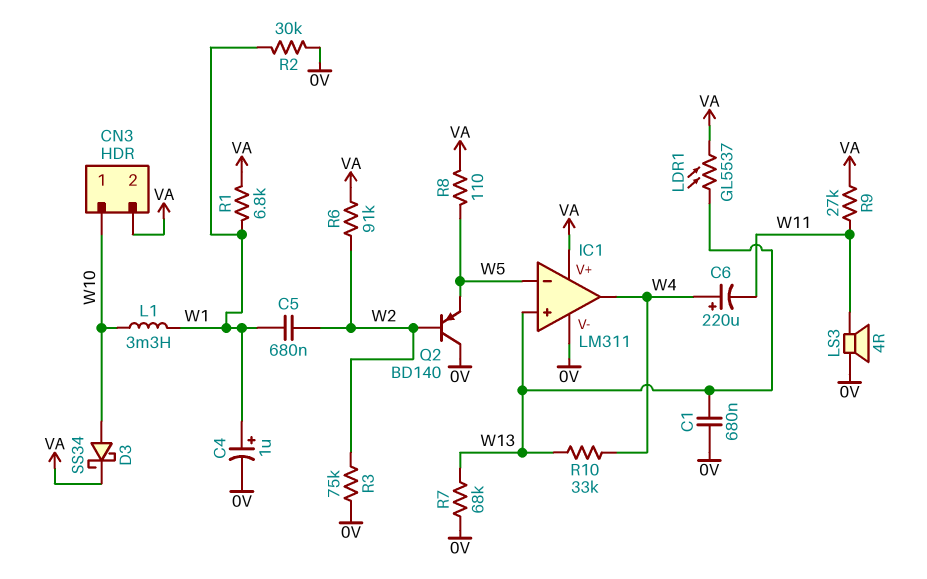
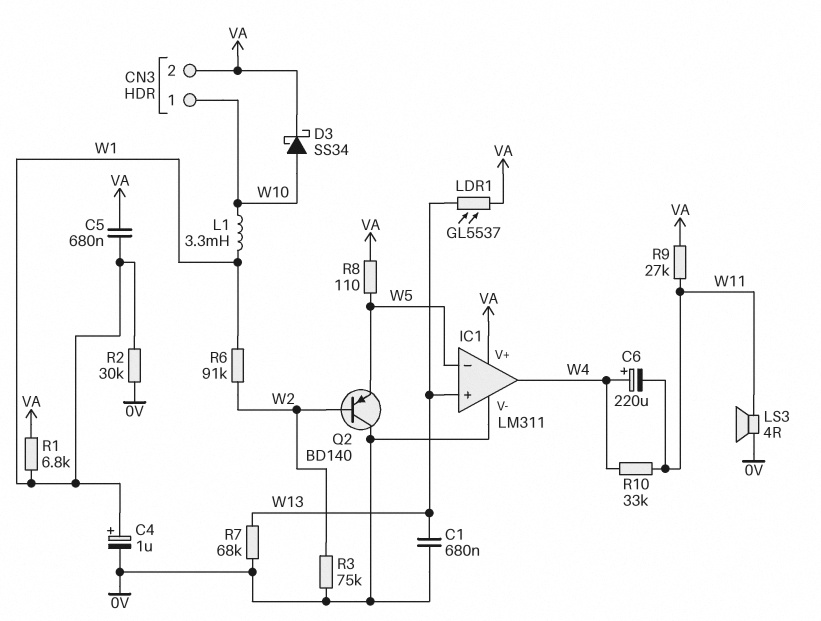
C5: 680nF (W1, W2) -> 680nF (VA, W1)
R6: 91k (VA, W2) -> 91k (W1, W2)
R10: 33k (W4, W13) -> 33k (W4, W11)

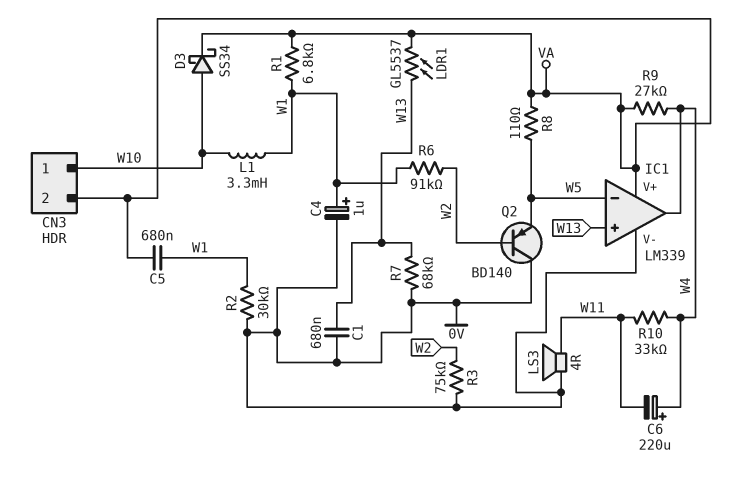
IC1: LM311 -> LM339
R9: 27k (VA, W11) -> 27k (VA, W4)

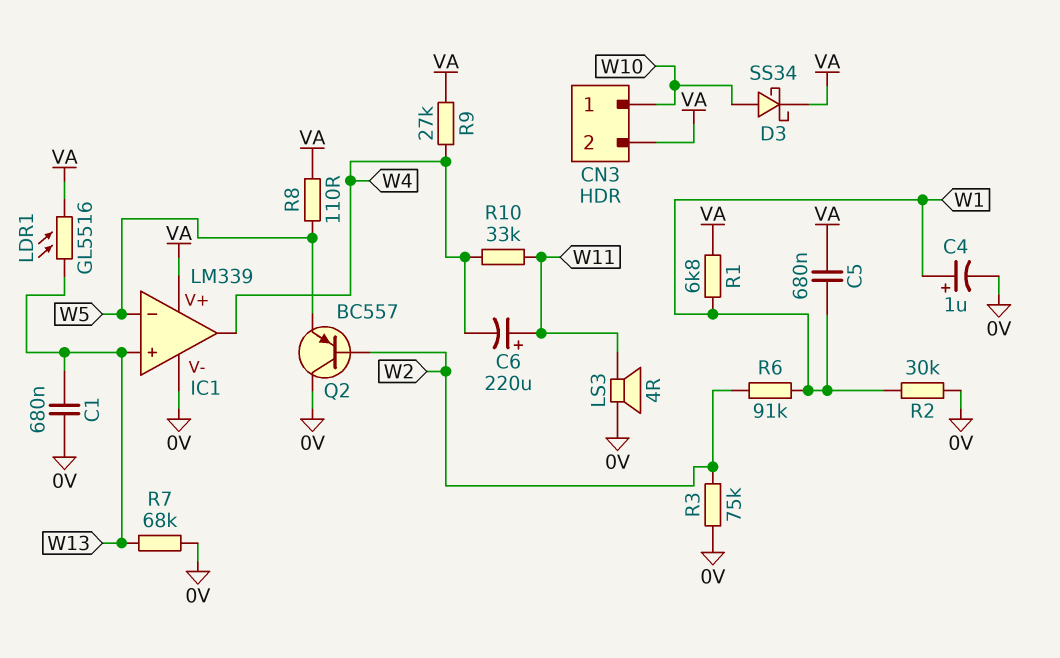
C6: 220uF (plus W4, minus W11) -> 220uF (plus W11, minus W4)
L1: 3.3mH (W1, W10) -> none
LDR1: GL5537 (VA, W13) -> GL5516 (VA, W13)
Q2: PNP BD140 (B W2, C 0V, E W5) -> PNP BC557 (B W2, C 0V, E W5)

